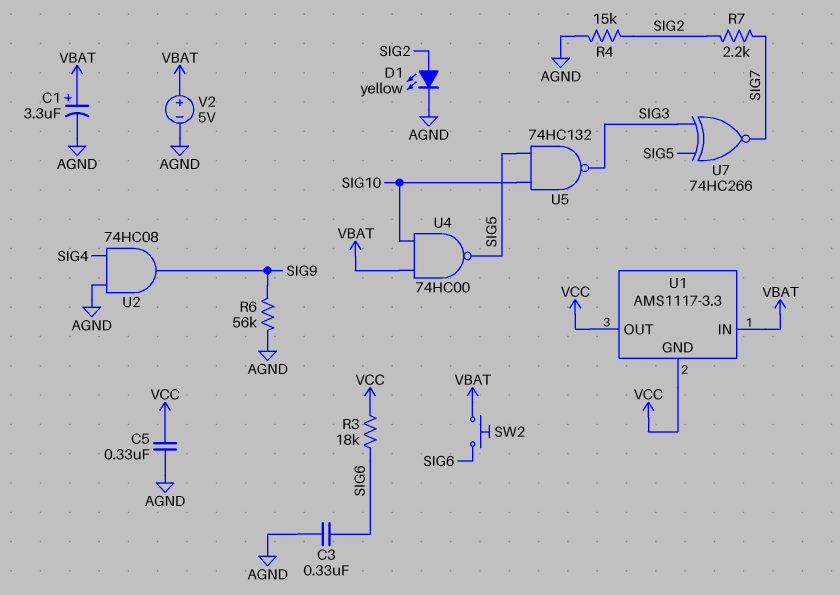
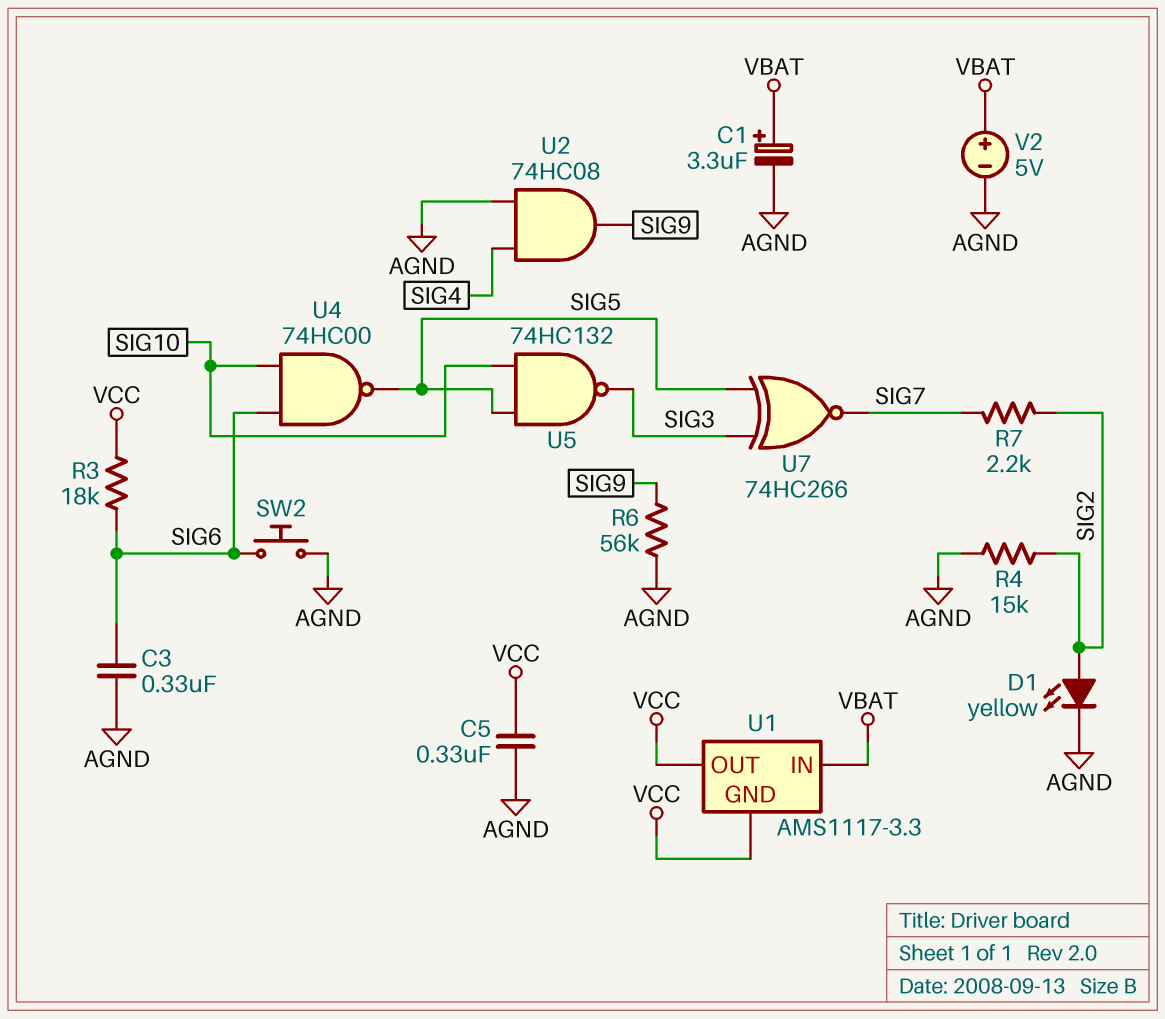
SW2: button (SIG6, VBAT) -> button (AGND, SIG6)
U4: NAND 74HC00 (in SIG10, in VBAT, out SIG5) -> NAND 74HC00 (in SIG6, in SIG10, out SIG5)

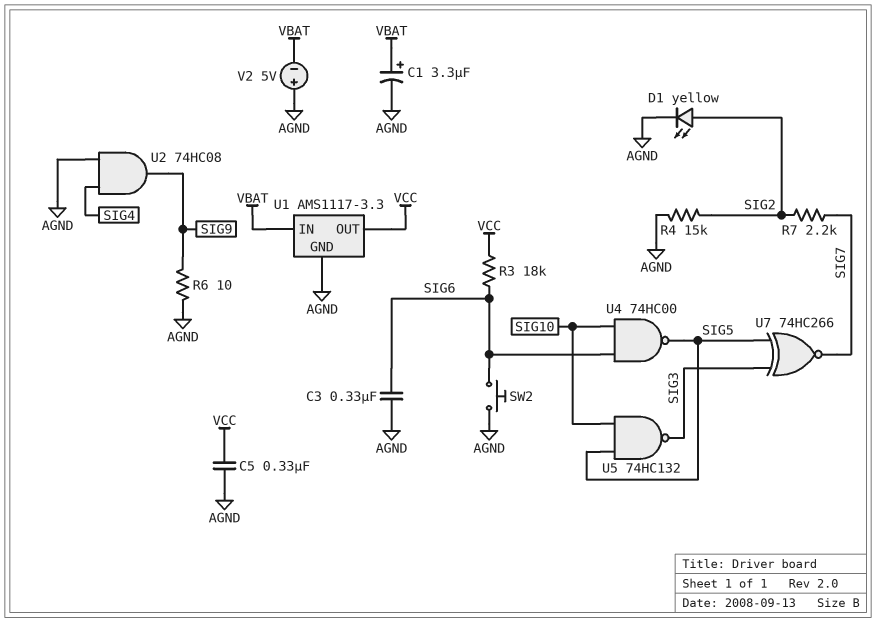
R6: 56k (AGND, SIG9) -> 10 (AGND, SIG9)
U1 pin GND: VCC -> AGND
V2: 5V (plus VBAT, minus AGND) -> 5V (plus AGND, minus VBAT)

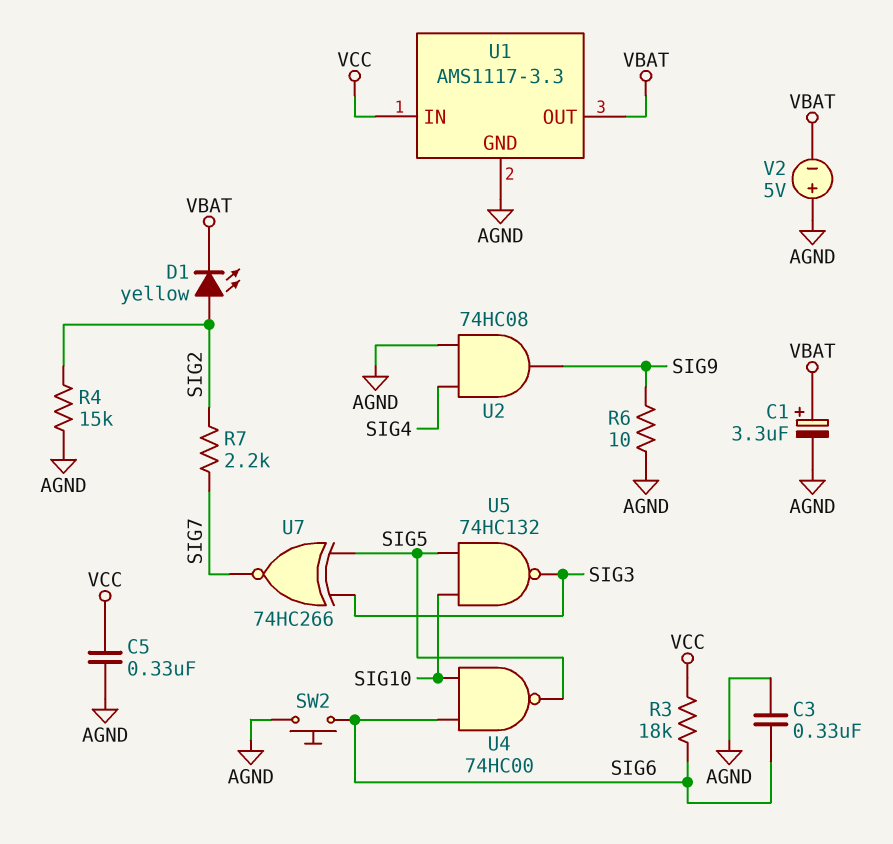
D1: LED yellow (A SIG2, K AGND) -> LED yellow (A SIG2, K VBAT)
U1 pin IN: VBAT -> VCC
U1 pin OUT: VCC -> VBAT

